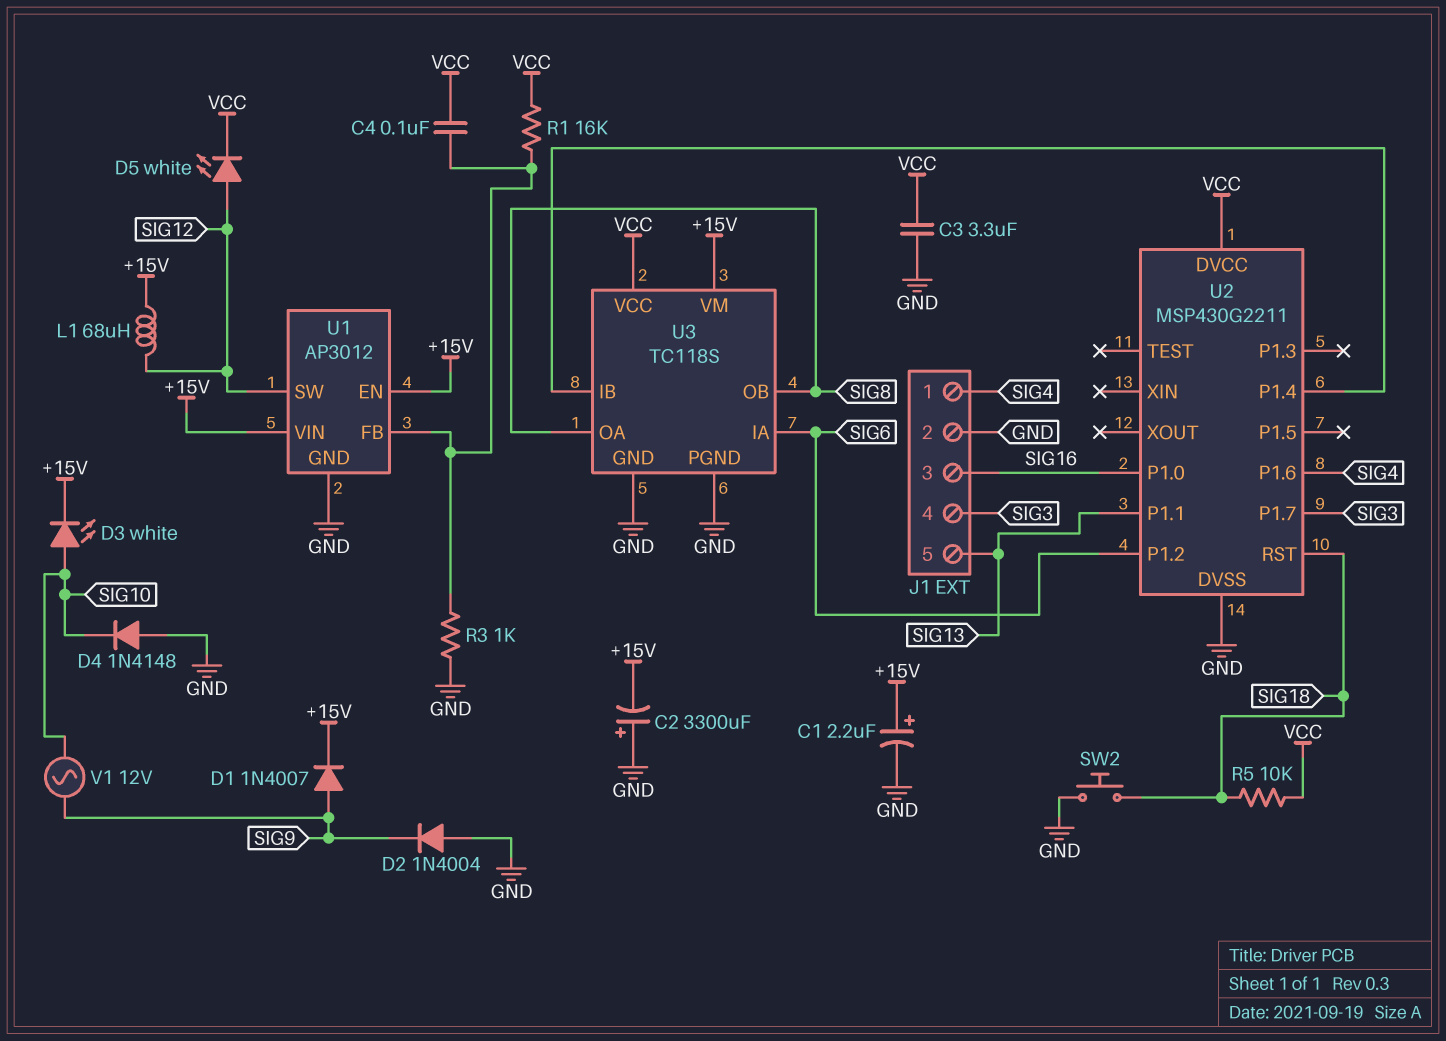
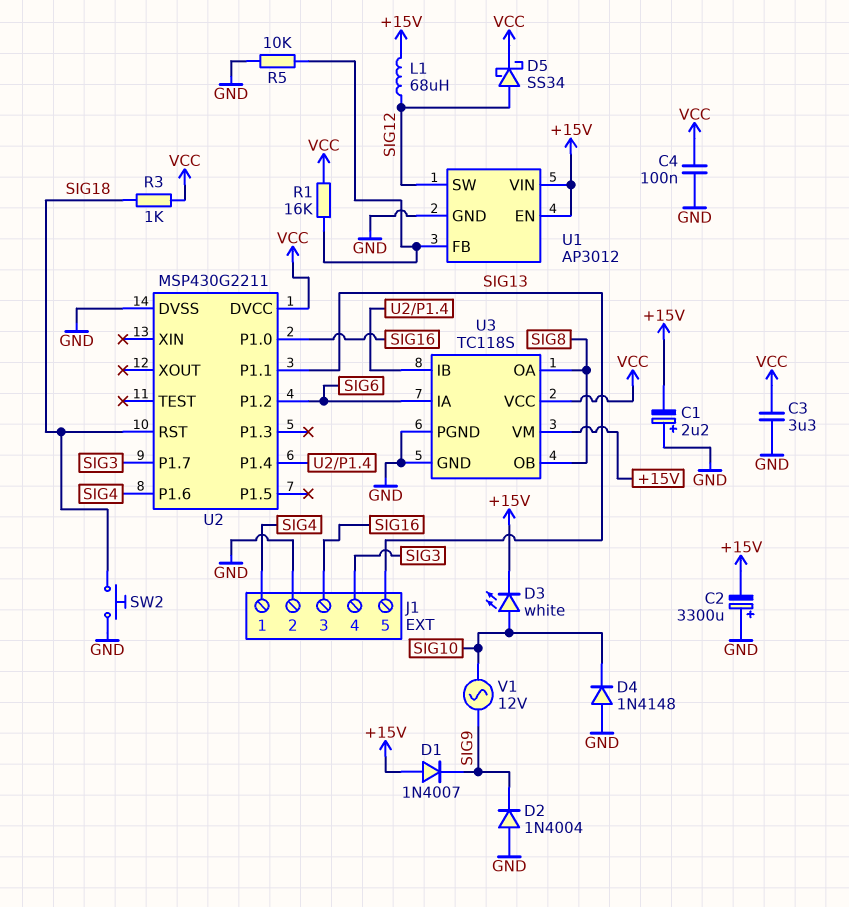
C1: 2.2uF (plus +15V, minus GND) -> 2.2uF (plus GND, minus +15V)
C4: 100nF (U1/FB, VCC) -> 100nF (GND, VCC)
D1: diode 1N4007 (A SIG9, K +15V) -> diode 1N4007 (A +15V, K SIG9)
D5: LED white (A SIG12, K VCC) -> schottky SS34 (A SIG12, K VCC)
R3: 1k (GND, U1/FB) -> 1k (SIG18, VCC)
R5: 10k (SIG18, VCC) -> 10k (GND, U1/FB)

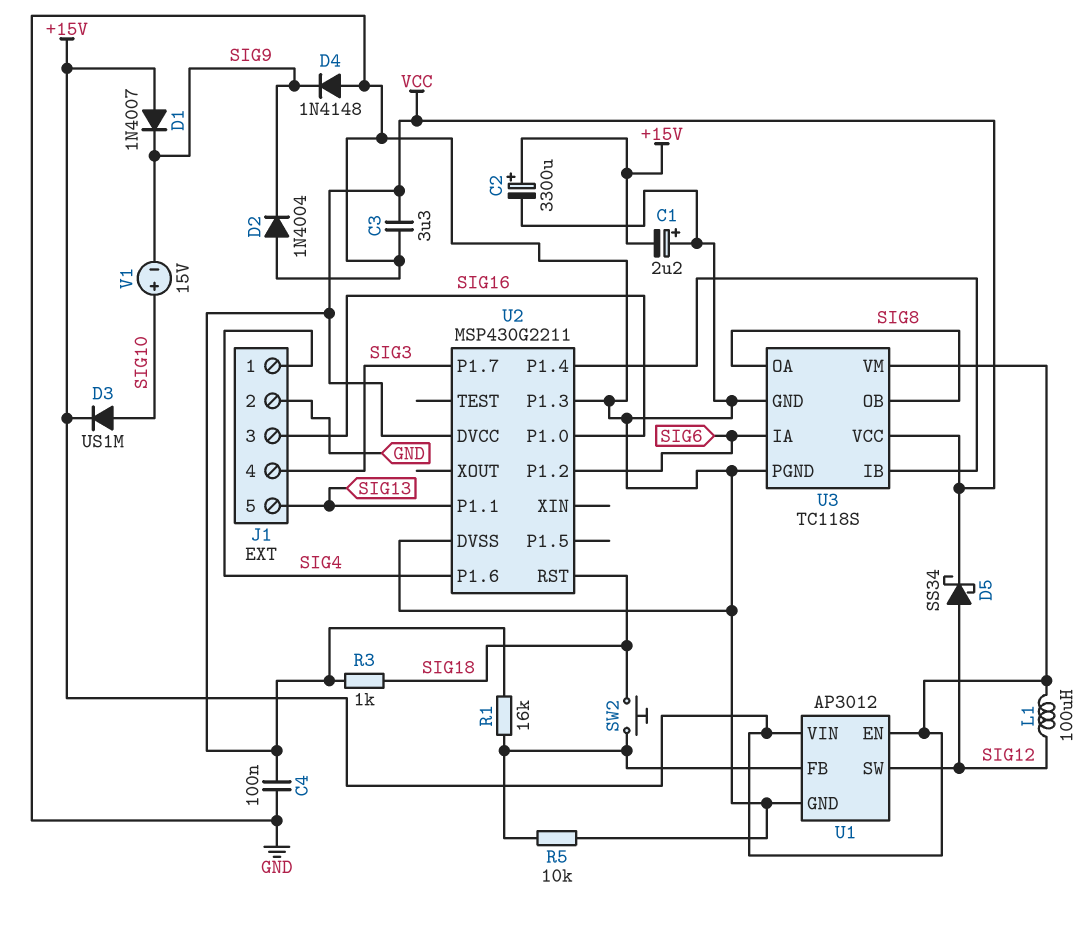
C2: 3300uF (plus GND, minus +15V) -> 3300uF (plus +15V, minus GND)
D3: LED white (A SIG10, K +15V) -> diode US1M (A SIG10, K +15V)
D4: diode 1N4148 (A GND, K SIG10) -> diode 1N4148 (A GND, K SIG9)
L1: 68uH (+15V, SIG12) -> 100uH (+15V, SIG12)
SW2: button (GND, SIG18) -> button (SIG18, U1/FB)
U2 pin P1.3: none -> GND
V1: AC 12V (SIG9, SIG10) -> 15V (plus SIG10, minus SIG9)

